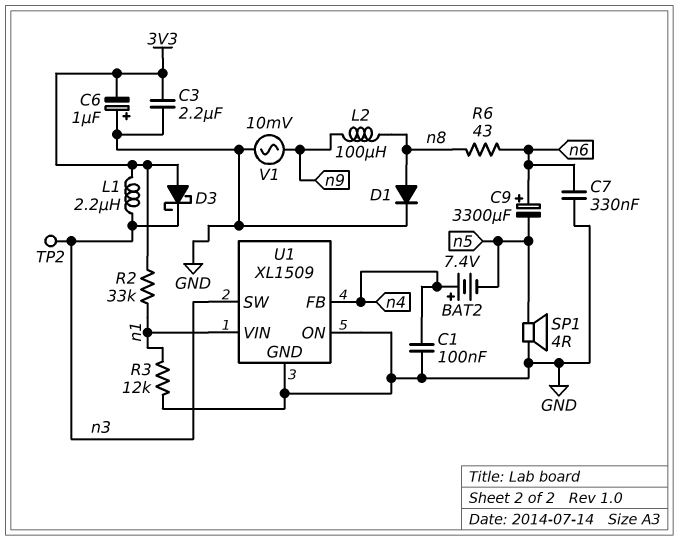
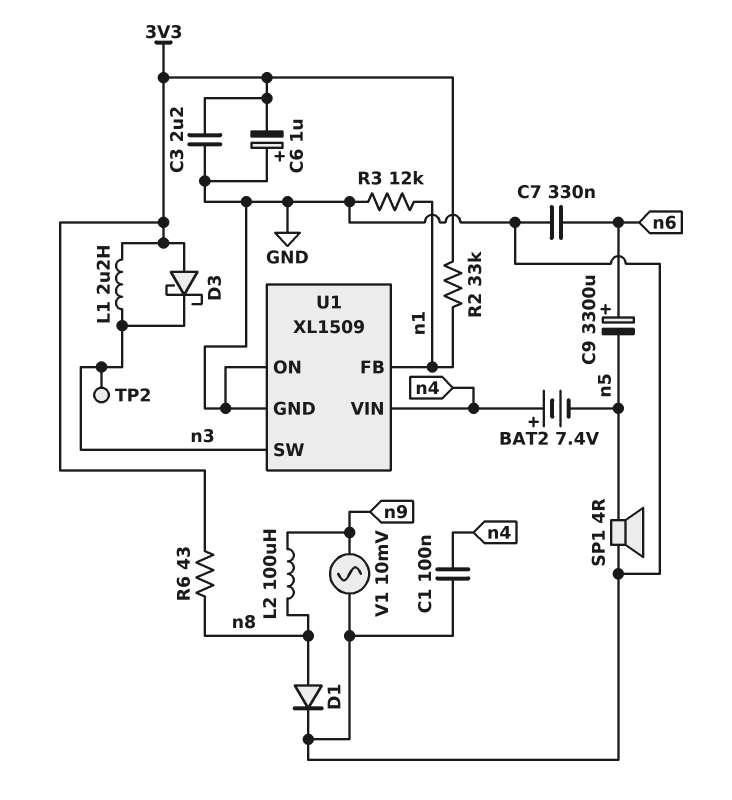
R6: 43 (n6, n8) -> 43 (3V3, n8)
U1 pin FB: n4 -> n1
U1 pin VIN: n1 -> n4

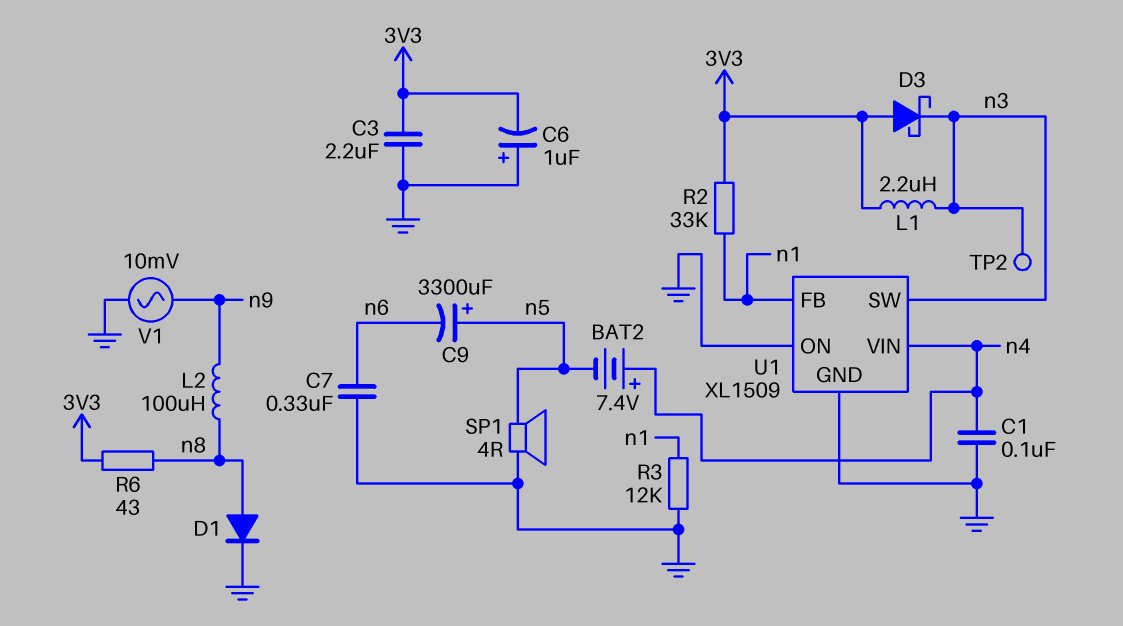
C9: 3300uF (plus n6, minus n5) -> 3300uF (plus n5, minus n6)

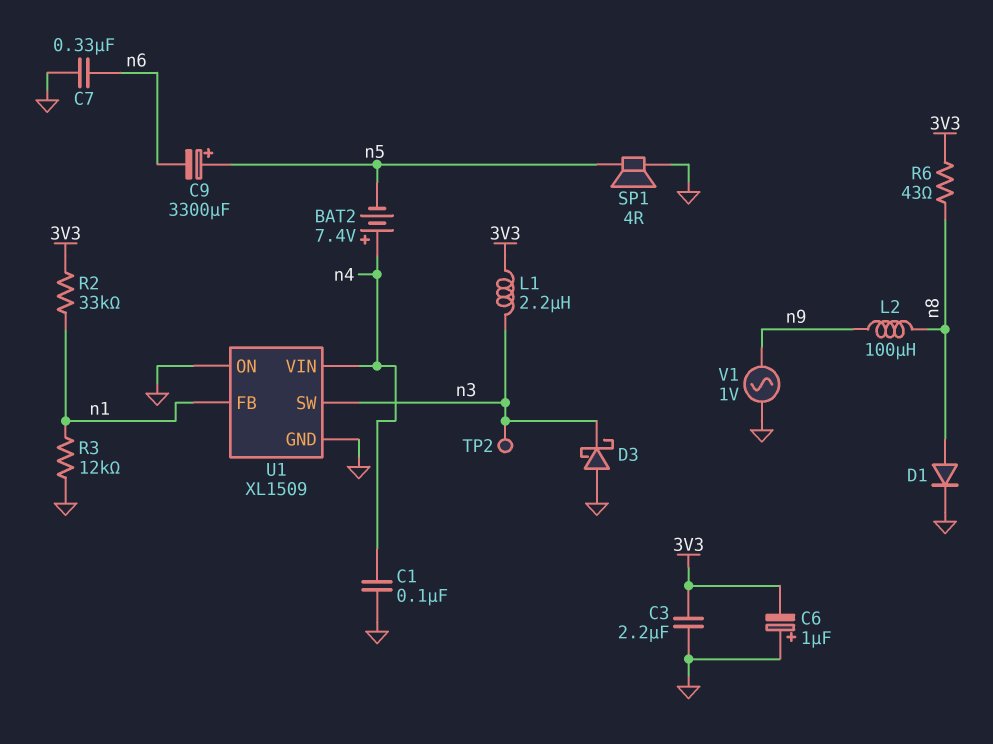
D3: schottky (A 3V3, K n3) -> schottky (A GND, K n3)
V1: AC 10mV (GND, n9) -> AC 1V (GND, n9)

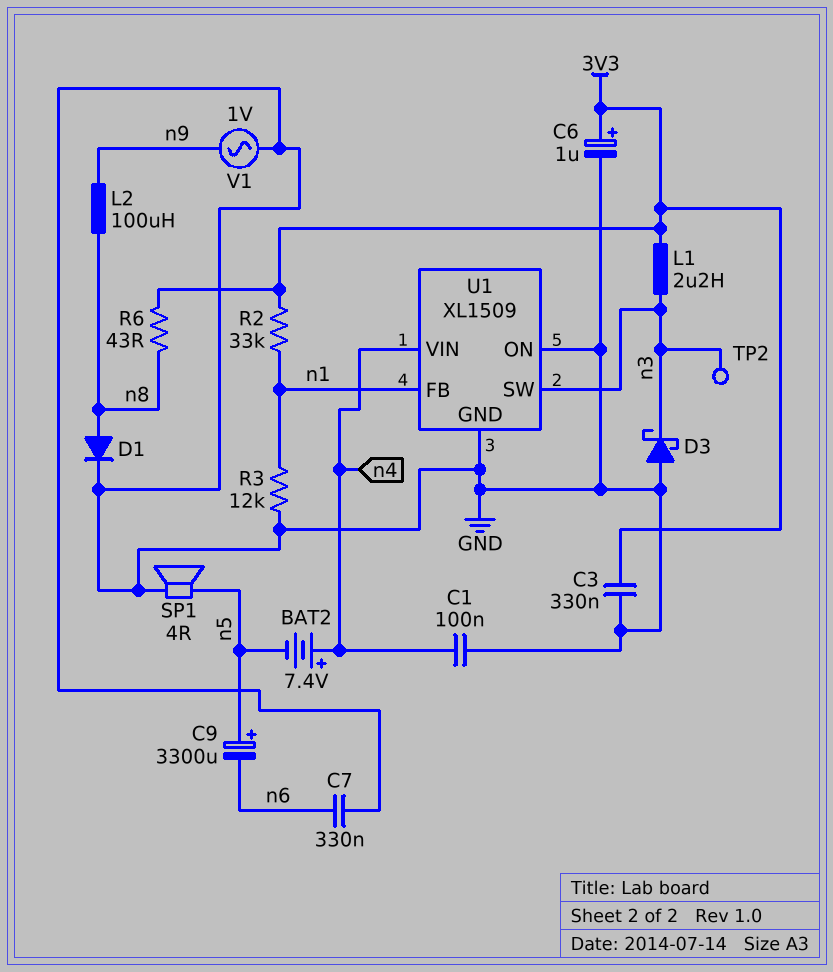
C3: 2.2uF (3V3, GND) -> 330nF (3V3, GND)
C6: 1uF (plus GND, minus 3V3) -> 1uF (plus 3V3, minus GND)

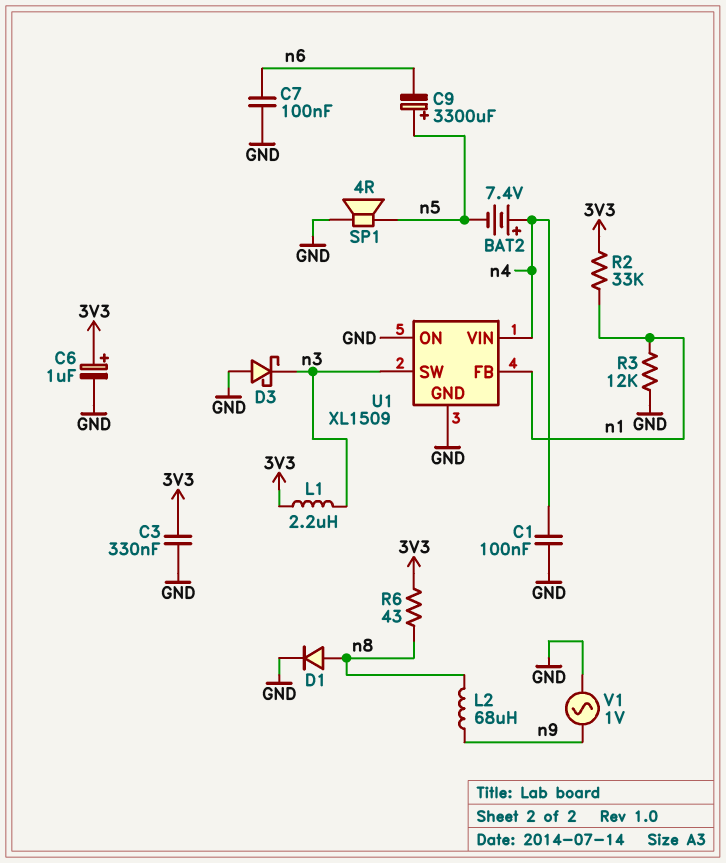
C7: 330nF (GND, n6) -> 100nF (GND, n6)
L2: 100uH (n8, n9) -> 68uH (n8, n9)
TP2: test point (n3) -> none

